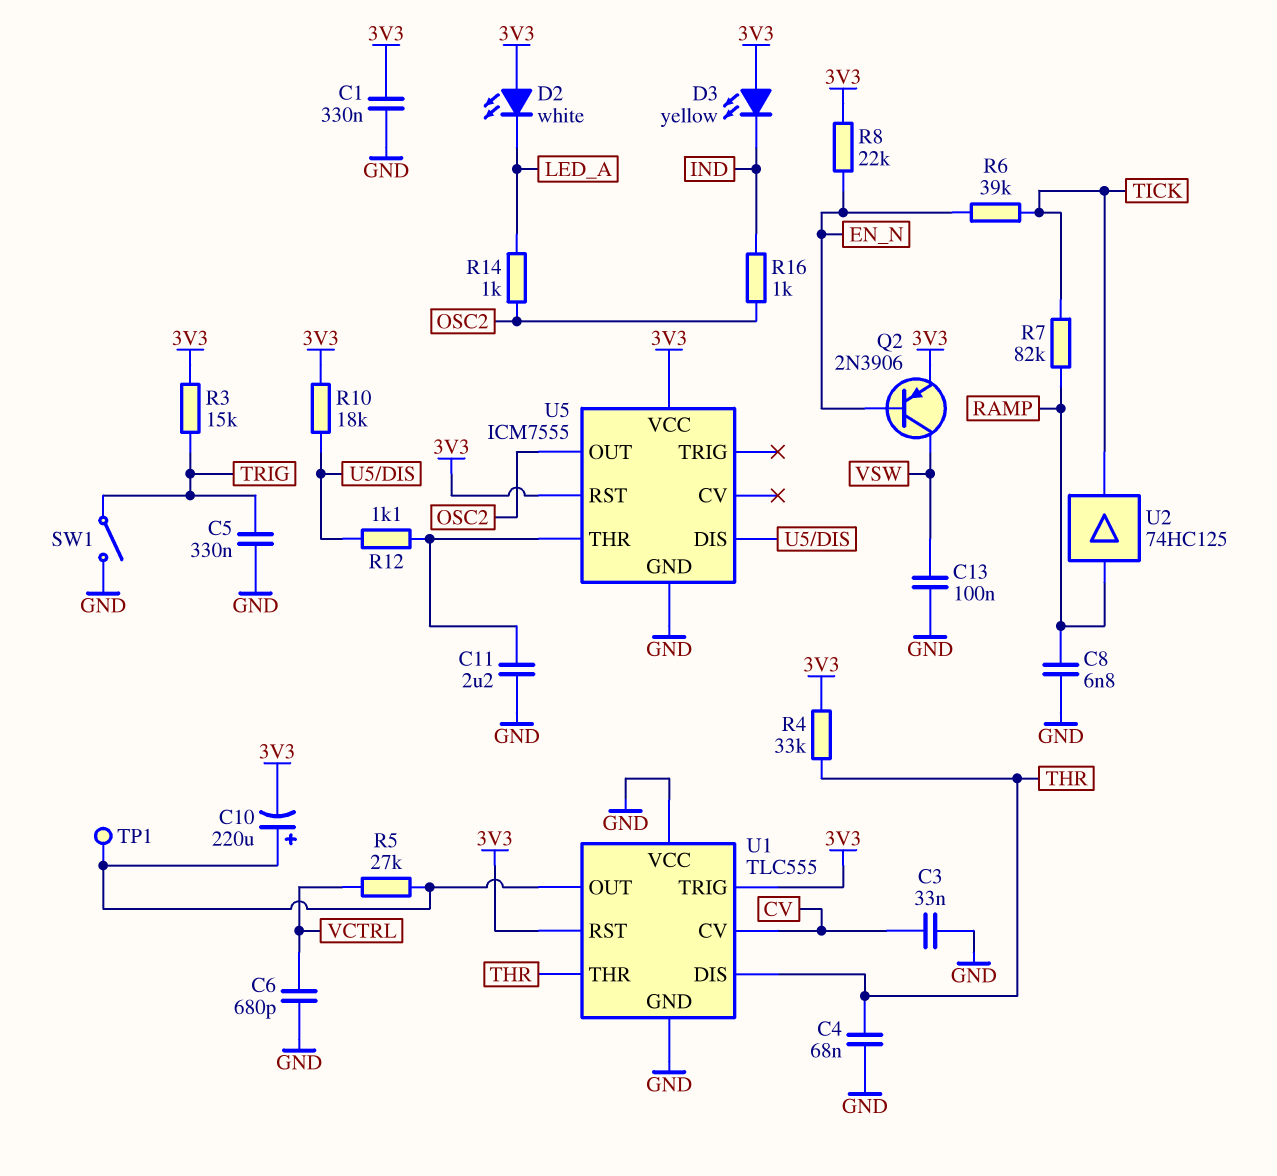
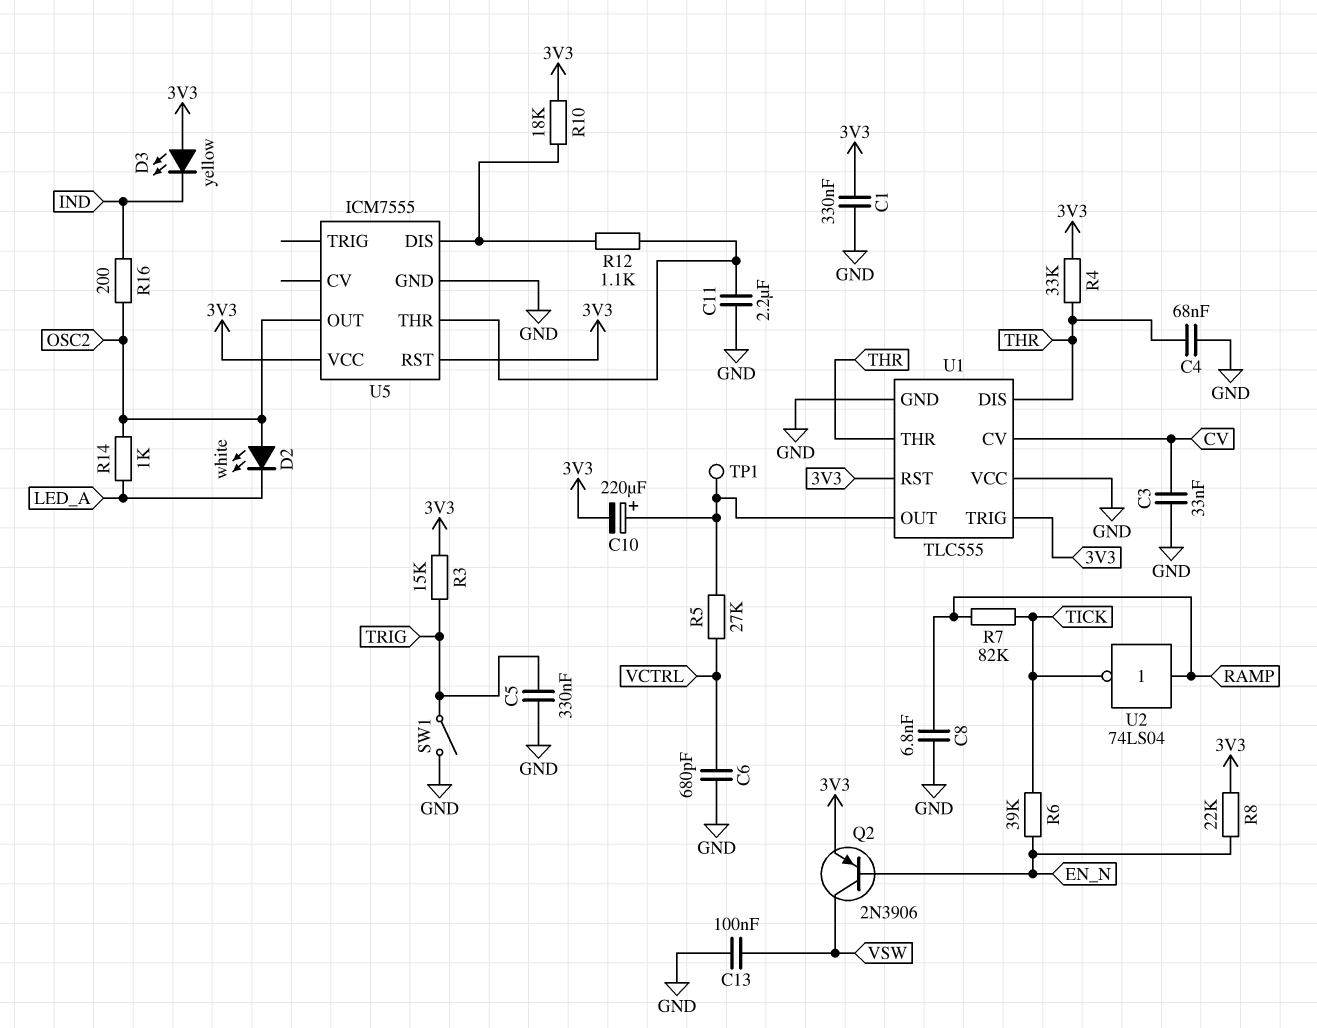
D2: LED white (A 3V3, K LED_A) -> LED white (A OSC2, K LED_A)
R16: 1k (IND, OSC2) -> 200 (IND, OSC2)
U2: buffer 74HC125 (in RAMP, out TICK) -> NOT 74LS04 (in RAMP, out TICK)

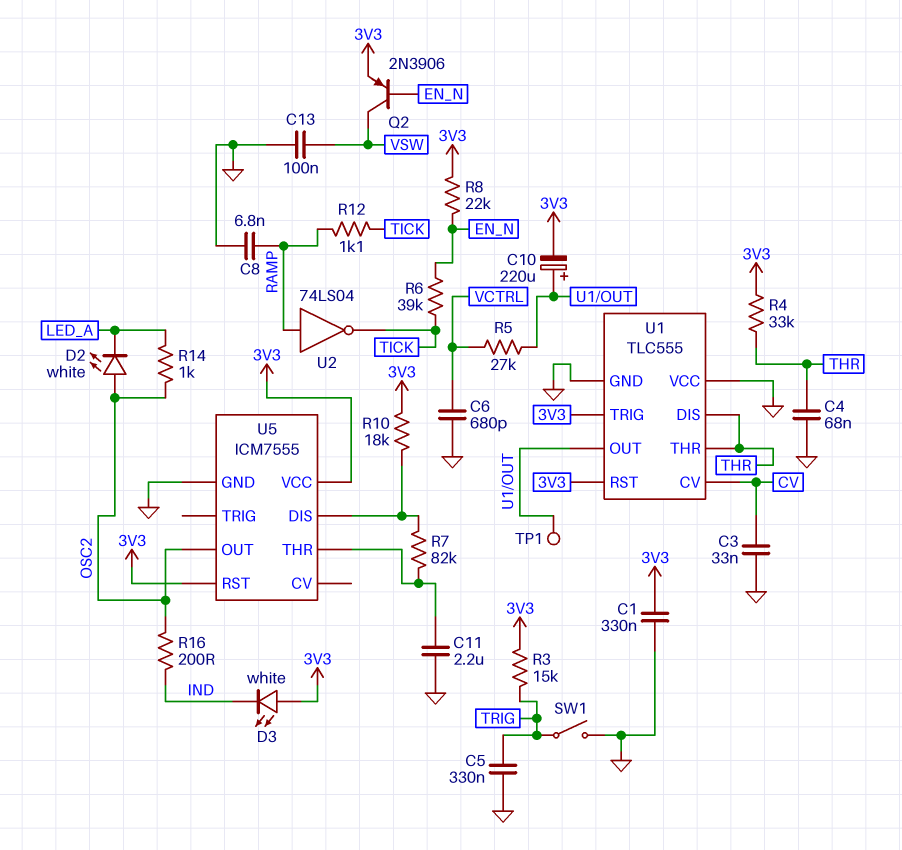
D3: LED yellow (A 3V3, K IND) -> LED white (A 3V3, K IND)
R7: 82k (RAMP, TICK) -> 82k (U5/DIS, U5/THR)
R12: 1.1k (U5/DIS, U5/THR) -> 1.1k (RAMP, TICK)

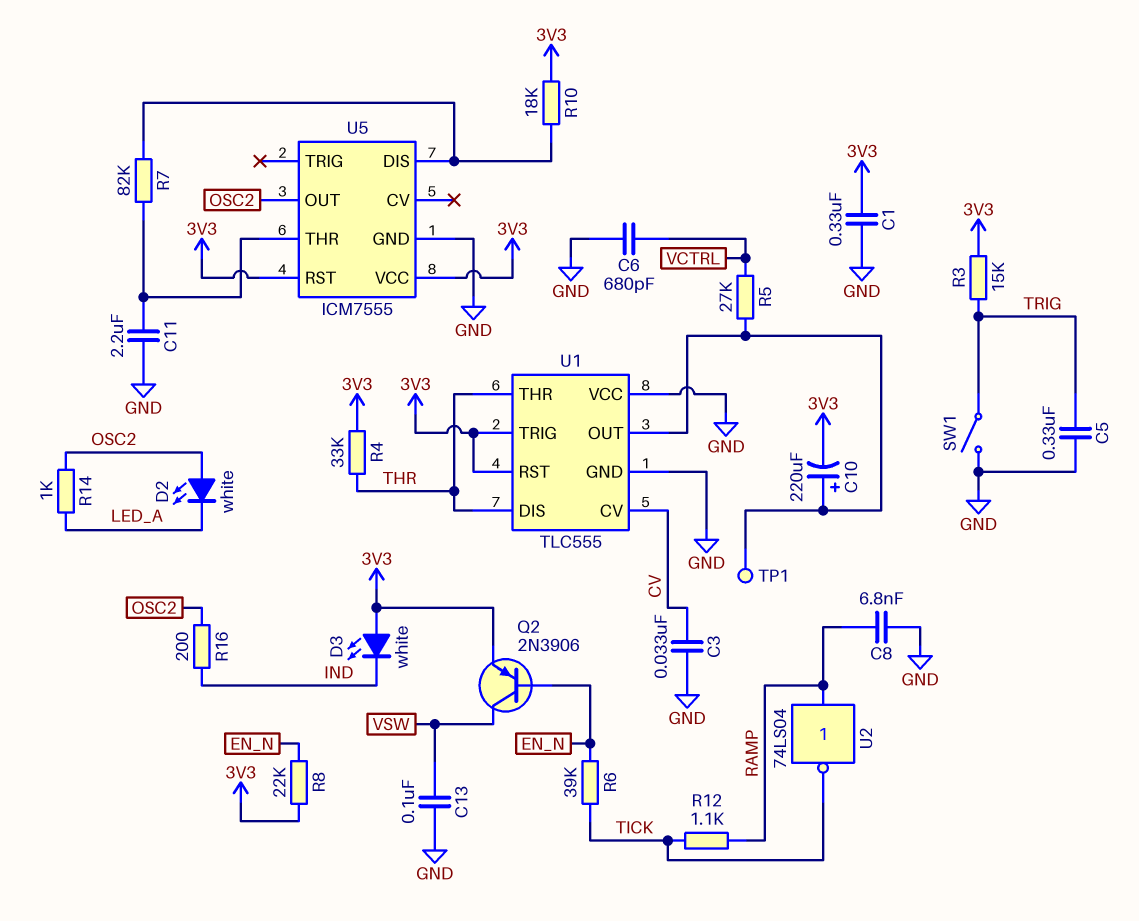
C4: 68nF (GND, THR) -> none

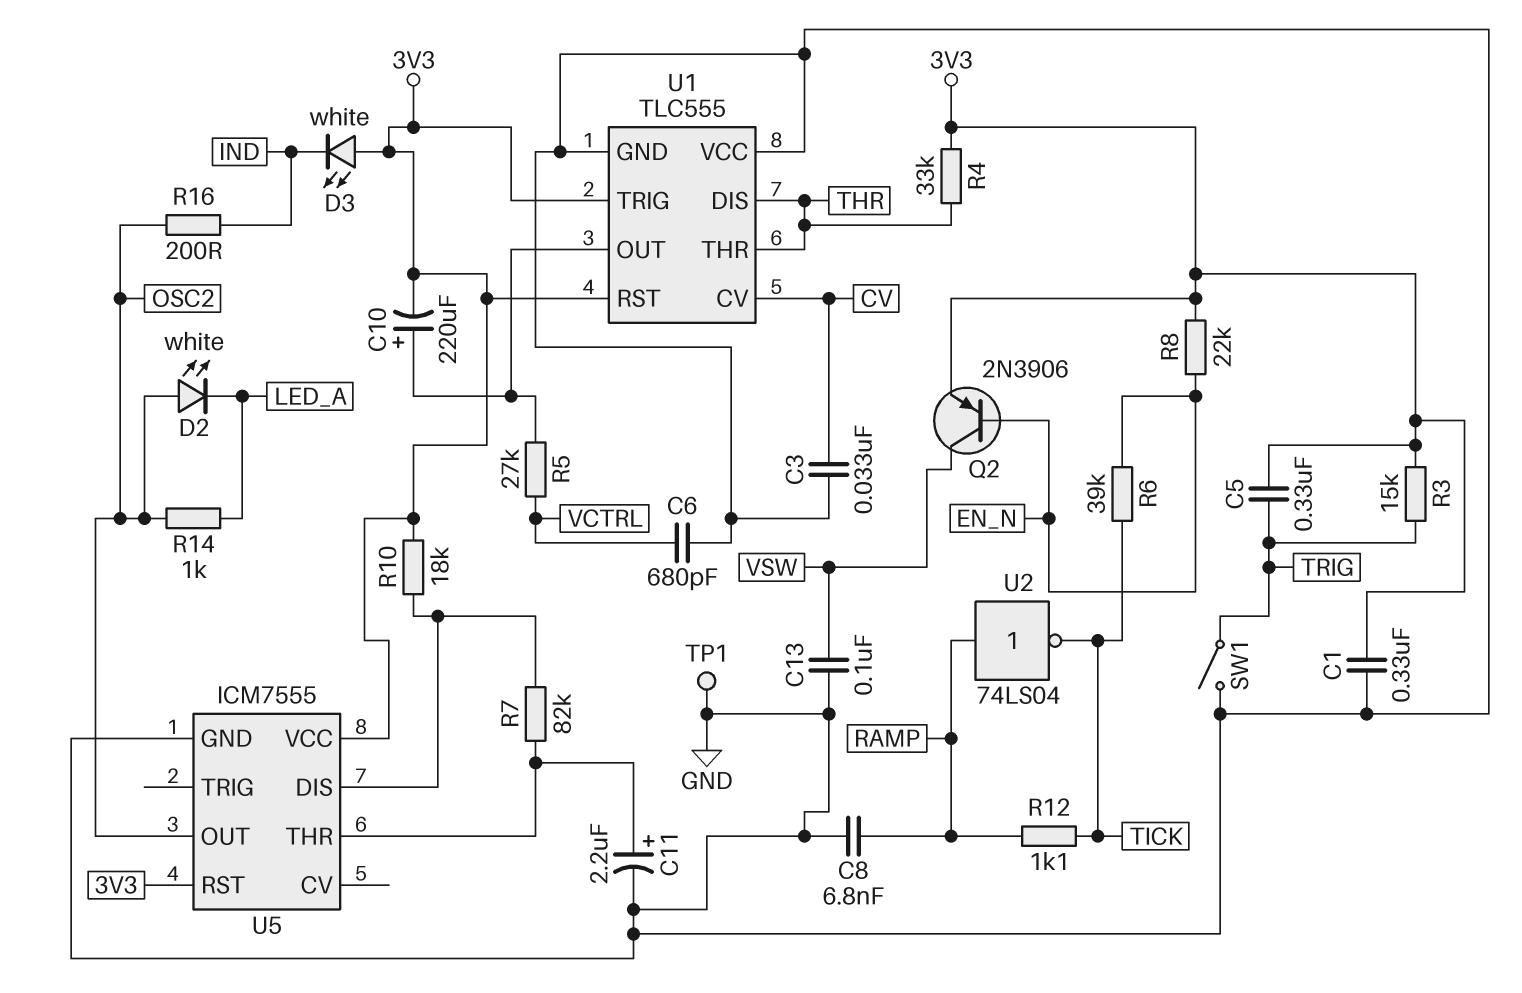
C5: 330nF (GND, TRIG) -> 330nF (3V3, TRIG)
C11: 2.2uF (GND, U5/THR) -> 2.2uF (plus U5/THR, minus GND)
TP1: test point (U1/OUT) -> test point (GND)

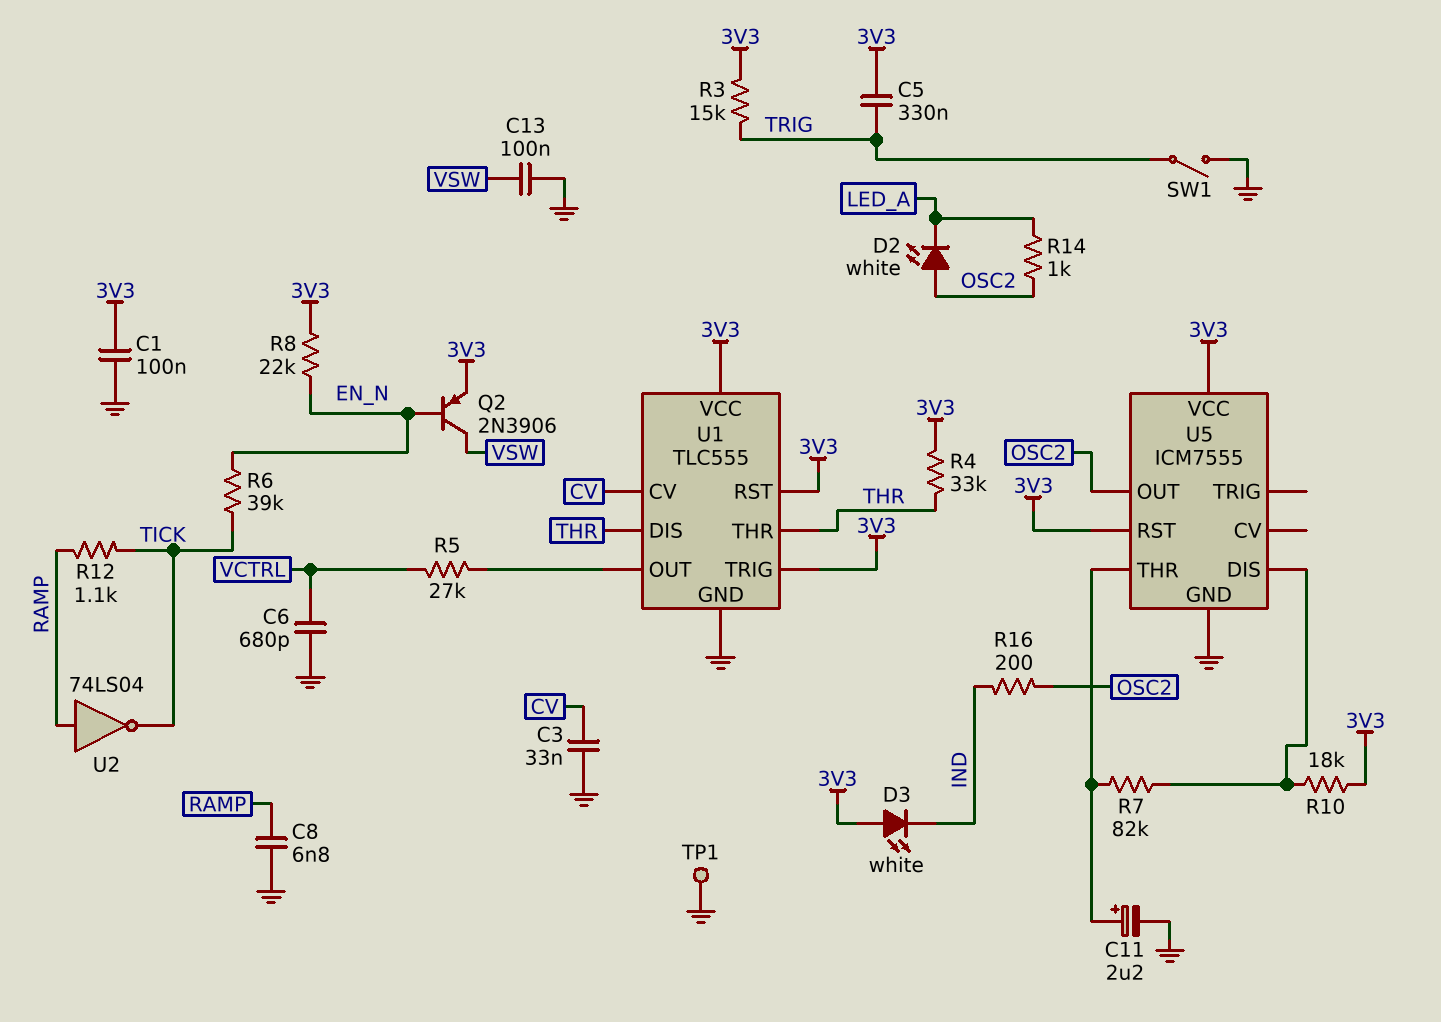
C1: 330nF (3V3, GND) -> 100nF (3V3, GND)
C10: 220uF (plus U1/OUT, minus 3V3) -> none
U1 pin VCC: GND -> 3V3

